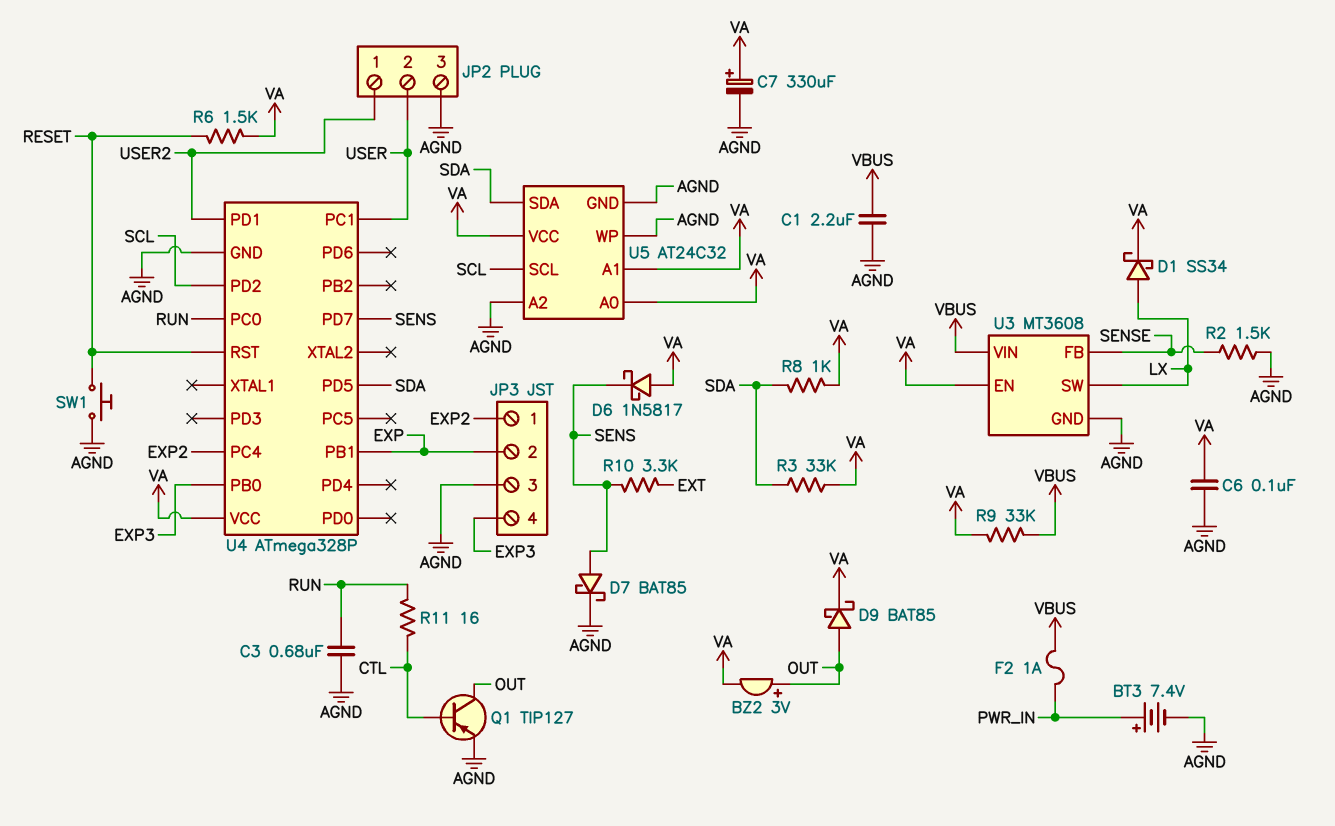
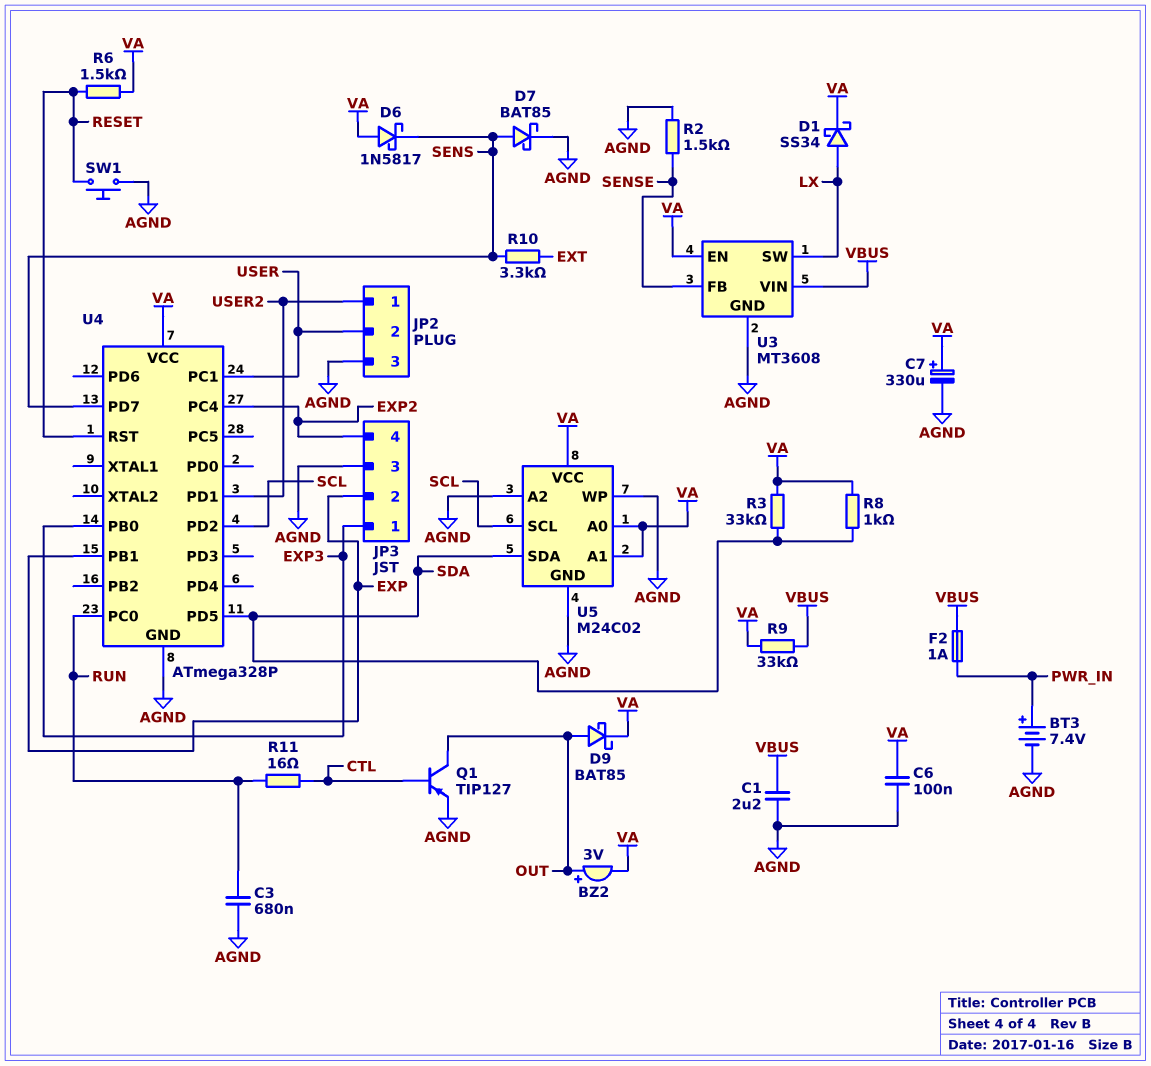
JP3 pin 1: EXP2 -> EXP3
JP3 pin 4: EXP3 -> EXP2
U5: AT24C32 -> M24C02

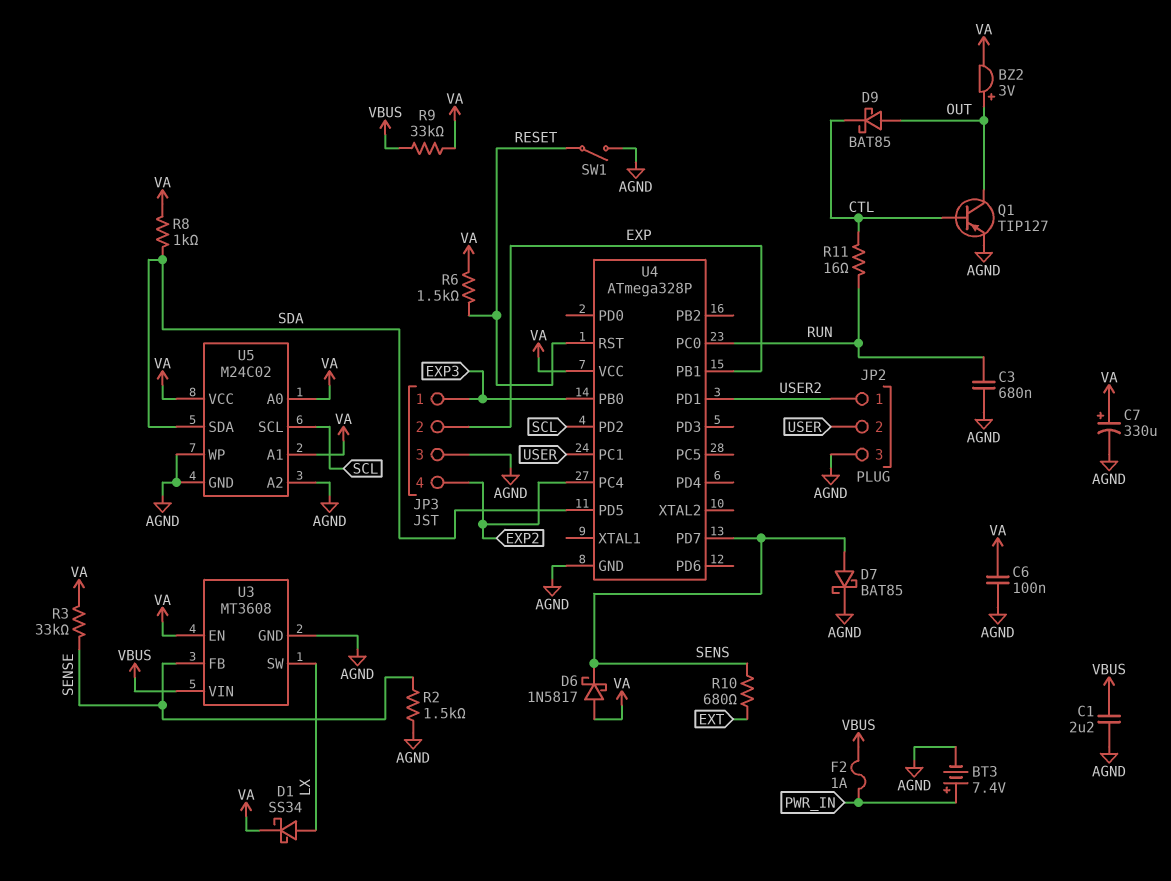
D9: schottky BAT85 (A OUT, K VA) -> schottky BAT85 (A OUT, K CTL)
R3: 33k (SDA, VA) -> 33k (SENSE, VA)
R10: 3.3k (EXT, SENS) -> 680 (EXT, SENS)
SW1: button (AGND, RESET) -> switch (AGND, RESET)

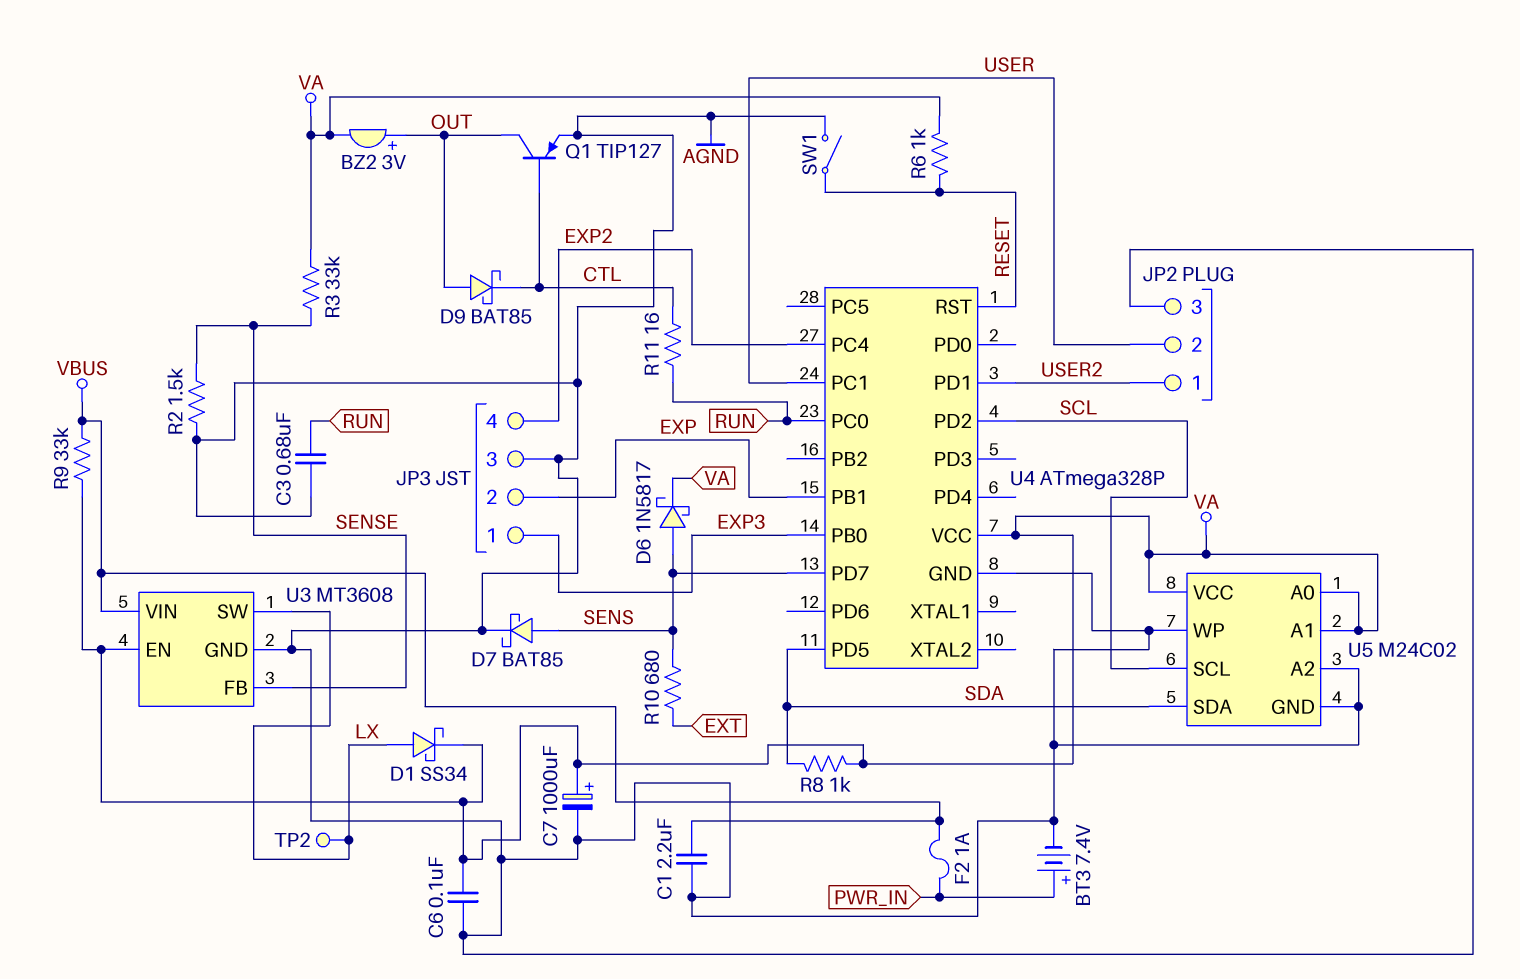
C7: 330uF (plus VA, minus AGND) -> 1000uF (plus VA, minus AGND)
D6: schottky 1N5817 (A VA, K SENS) -> schottky 1N5817 (A SENS, K VA)
R6: 1.5k (RESET, VA) -> 1k (RESET, VA)
TP2: none -> test point (LX)

